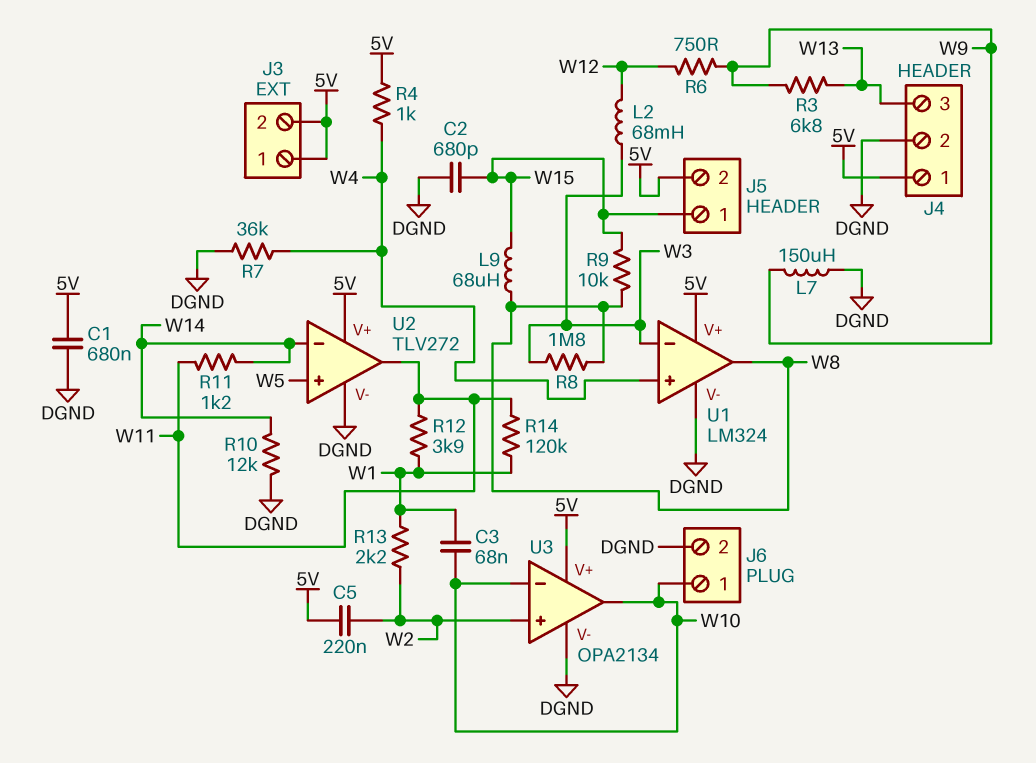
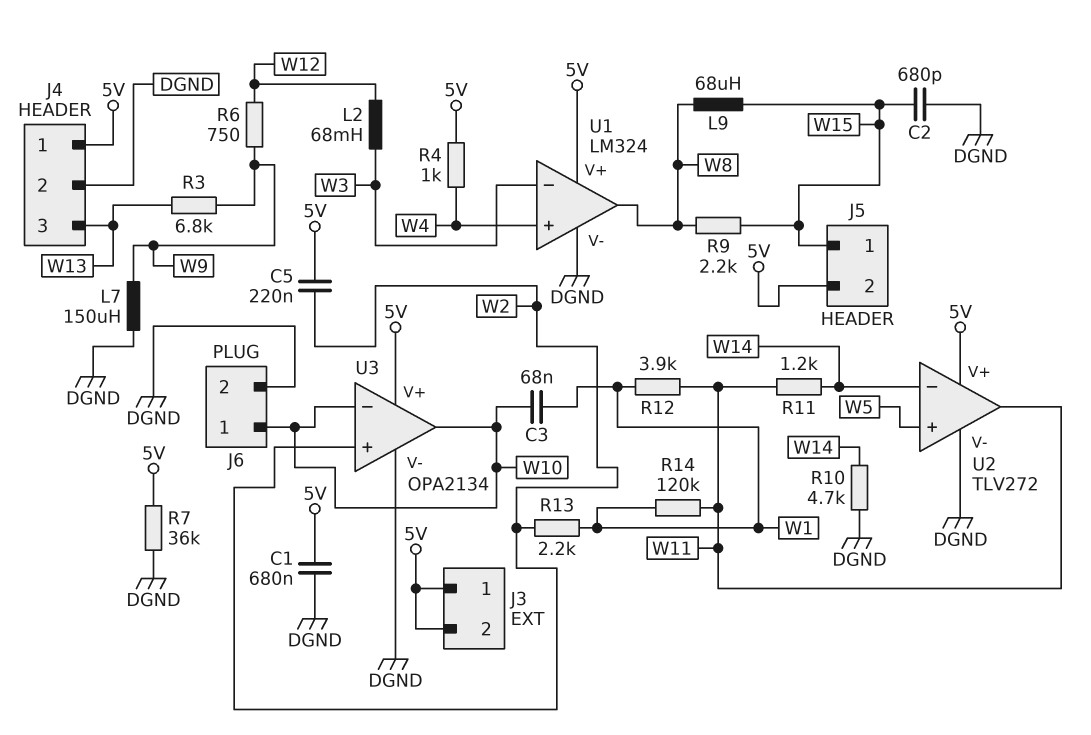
R7: 36k (DGND, W4) -> 36k (5V, DGND)
R8: 1.8M (W3, W8) -> none
R9: 10k (W8, W15) -> 2.2k (W8, W15)
R10: 12k (DGND, W14) -> 4.7k (DGND, W14)

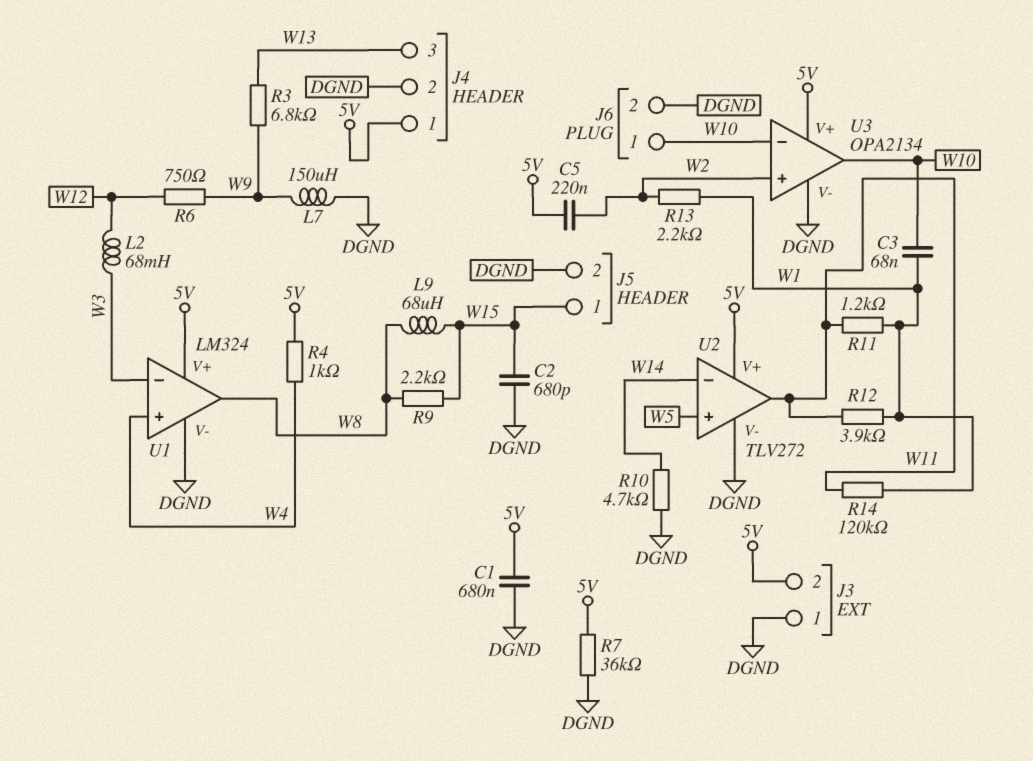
J3 pin 1: 5V -> DGND
J5 pin 2: 5V -> DGND
R11: 1.2k (W11, W14) -> 1.2k (W1, W11)

